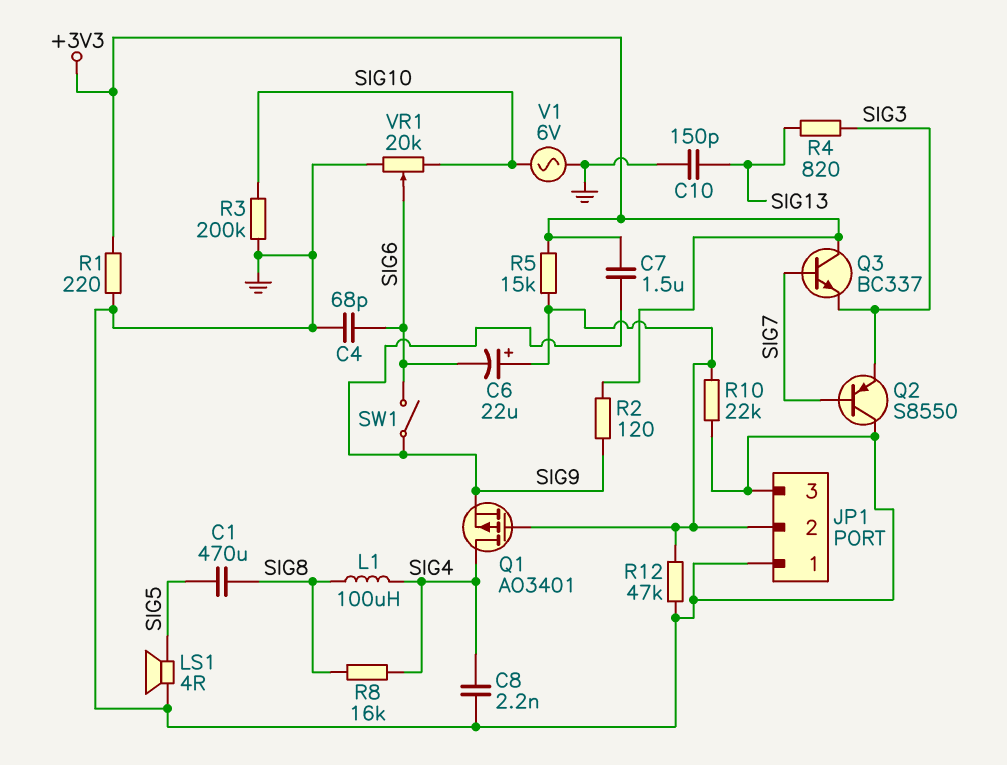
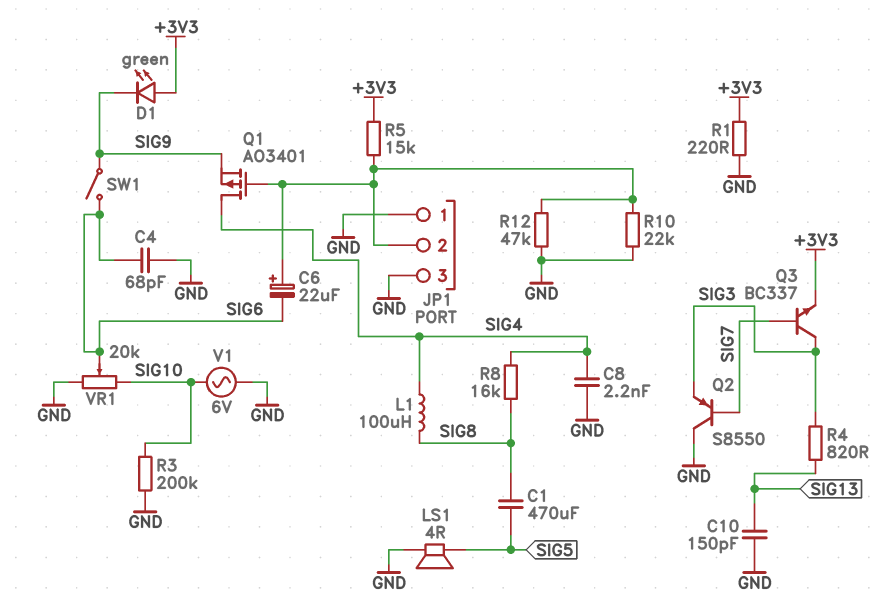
C7: 1.5uF (+3V3, SIG9) -> none
D1: none -> LED green (A +3V3, K SIG9)
Q3: NPN BC337 (B SIG7, C +3V3, E SIG3) -> NPN BC337 (B SIG7, C SIG3, E +3V3)
R2: 120 (+3V3, SIG9) -> none

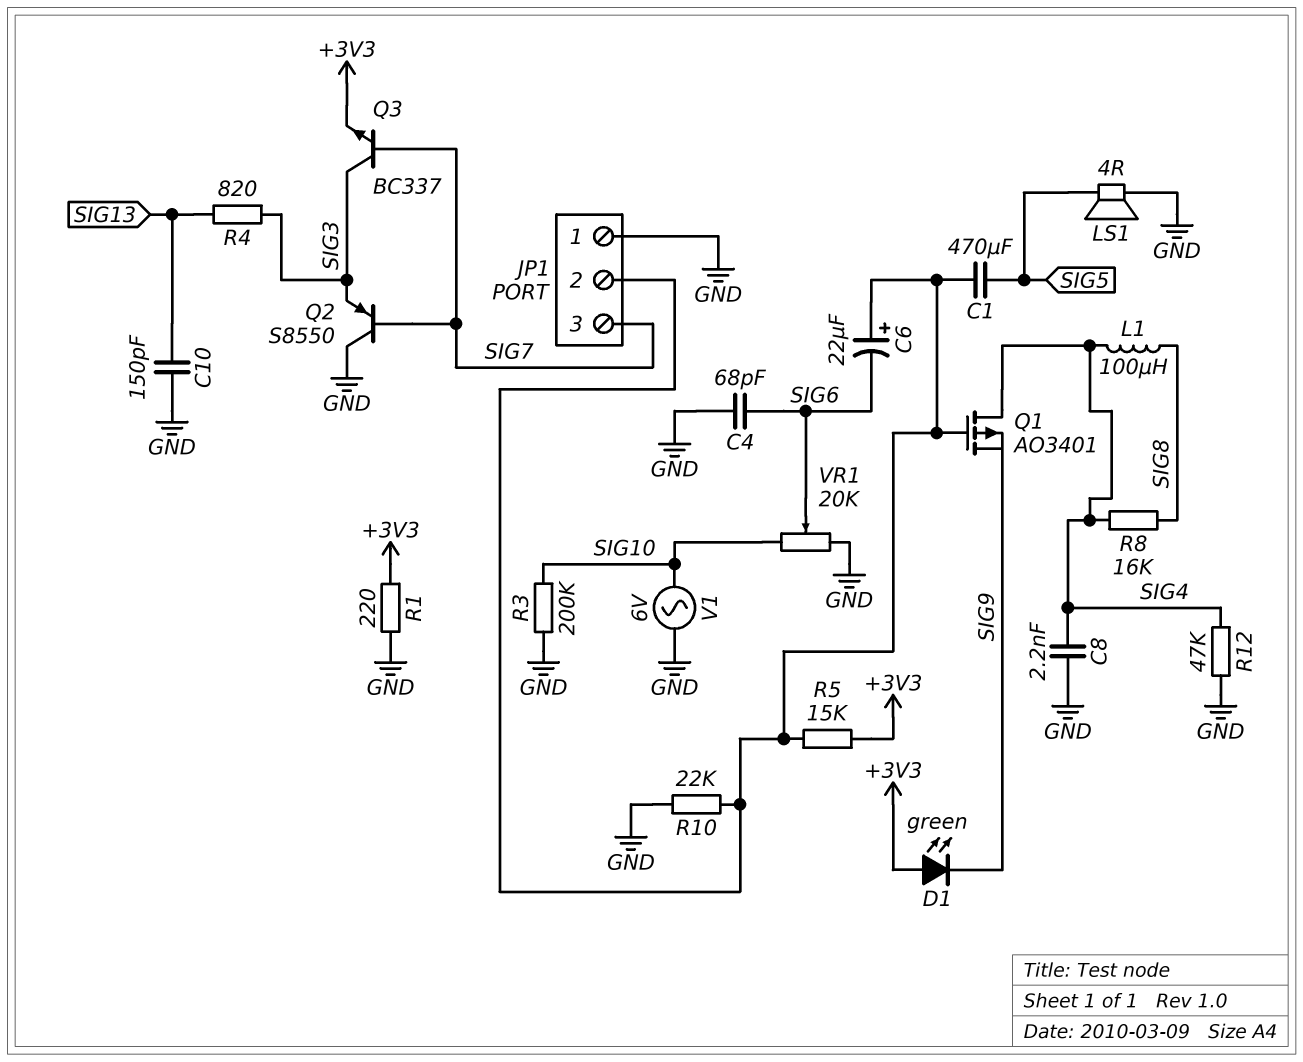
C1: 470uF (SIG5, SIG8) -> 470uF (JP1/2, SIG5)
JP1 pin 3: GND -> SIG7
R12: 47k (GND, JP1/2) -> 47k (GND, SIG4)
SW1: switch (SIG6, SIG9) -> none

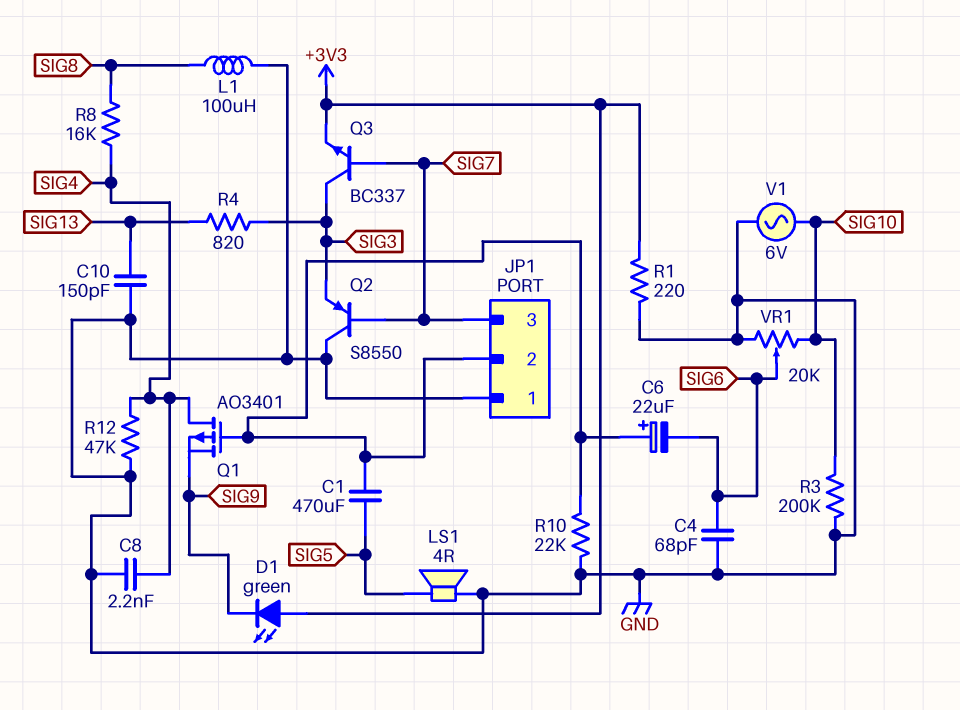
L1: 100uH (SIG4, SIG8) -> 100uH (GND, SIG8)
R5: 15k (+3V3, JP1/2) -> none

